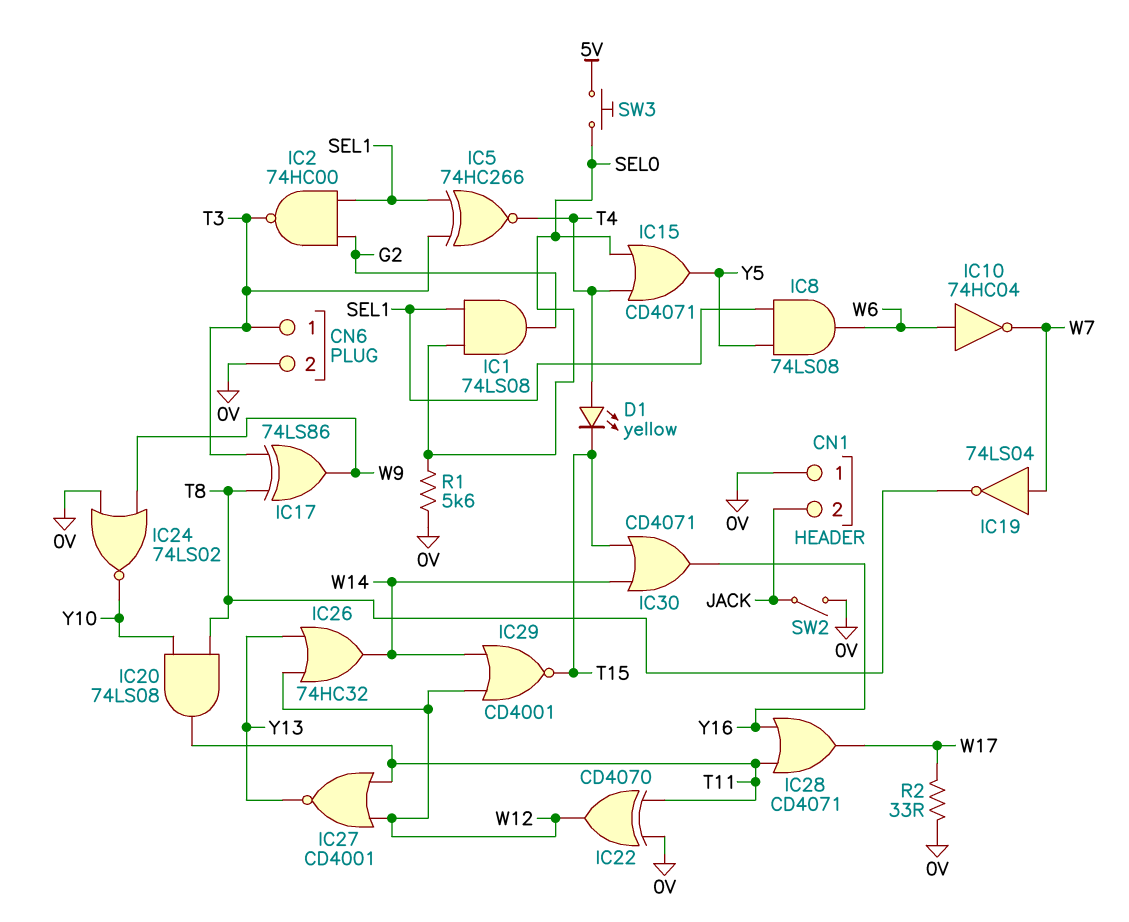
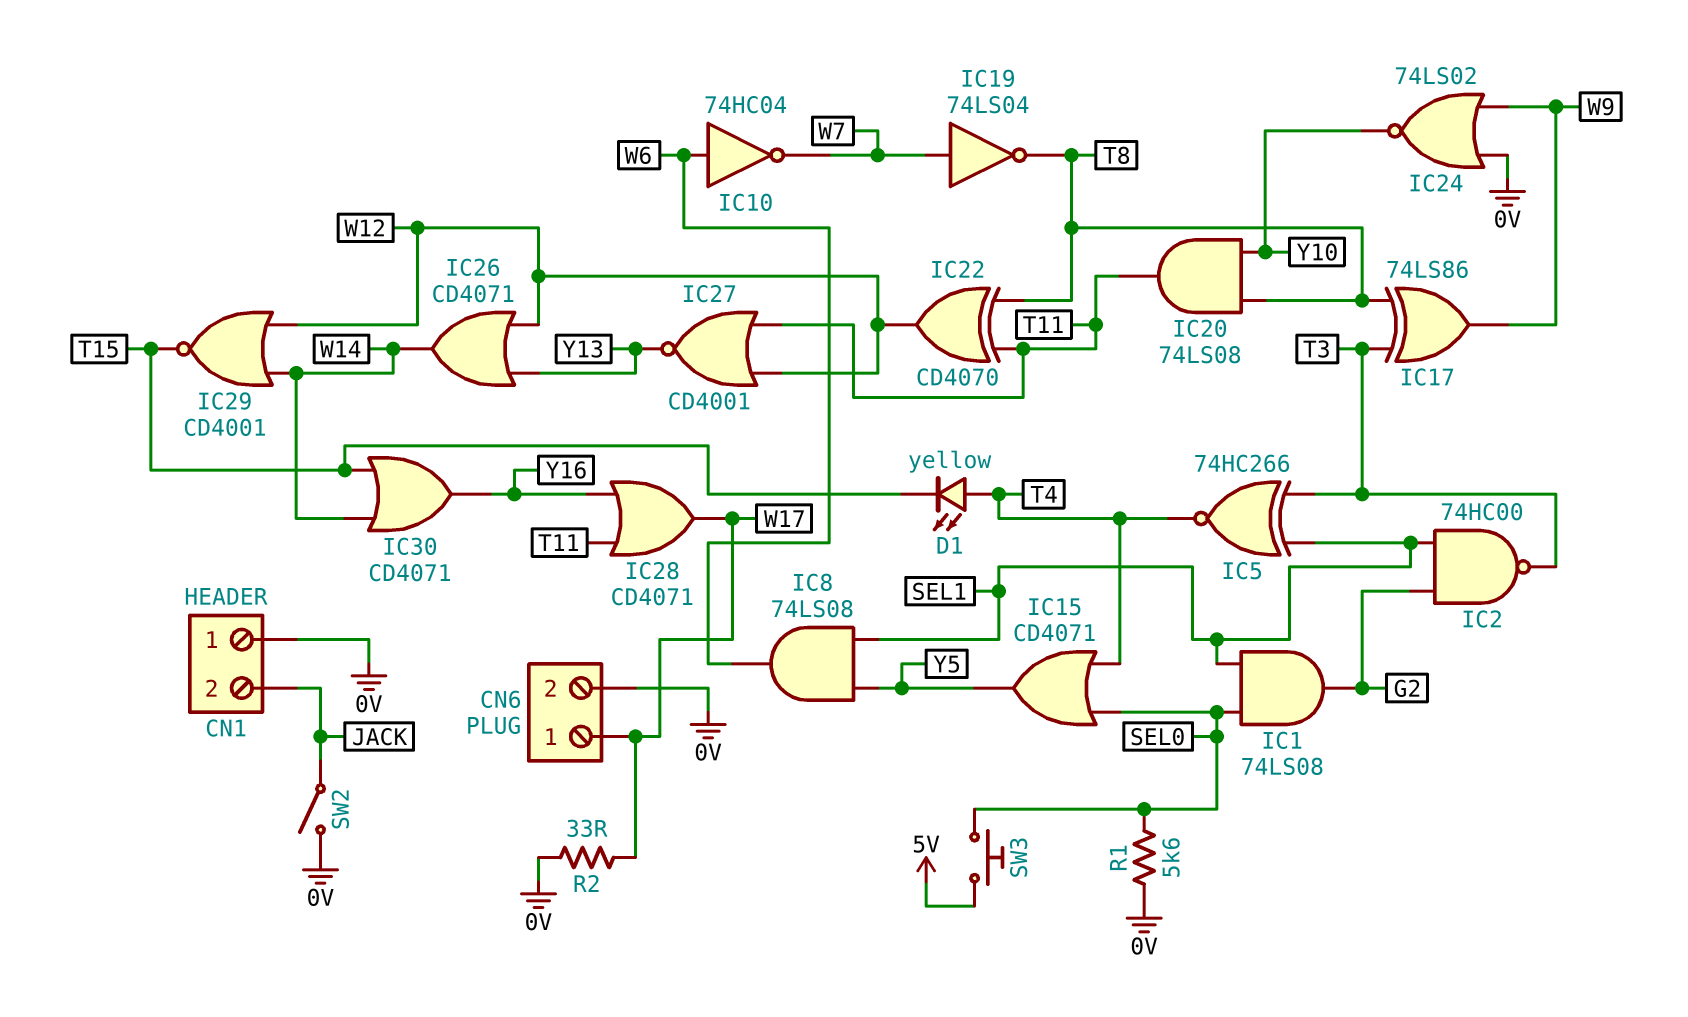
CN6 pin 1: T3 -> W17
IC22: XOR CD4070 (in 0V, in T11, out W12) -> XOR CD4070 (in T8, in T11, out W12)
IC26: OR 74HC32 (in W12, in Y13, out W14) -> OR CD4071 (in W12, in Y13, out W14)

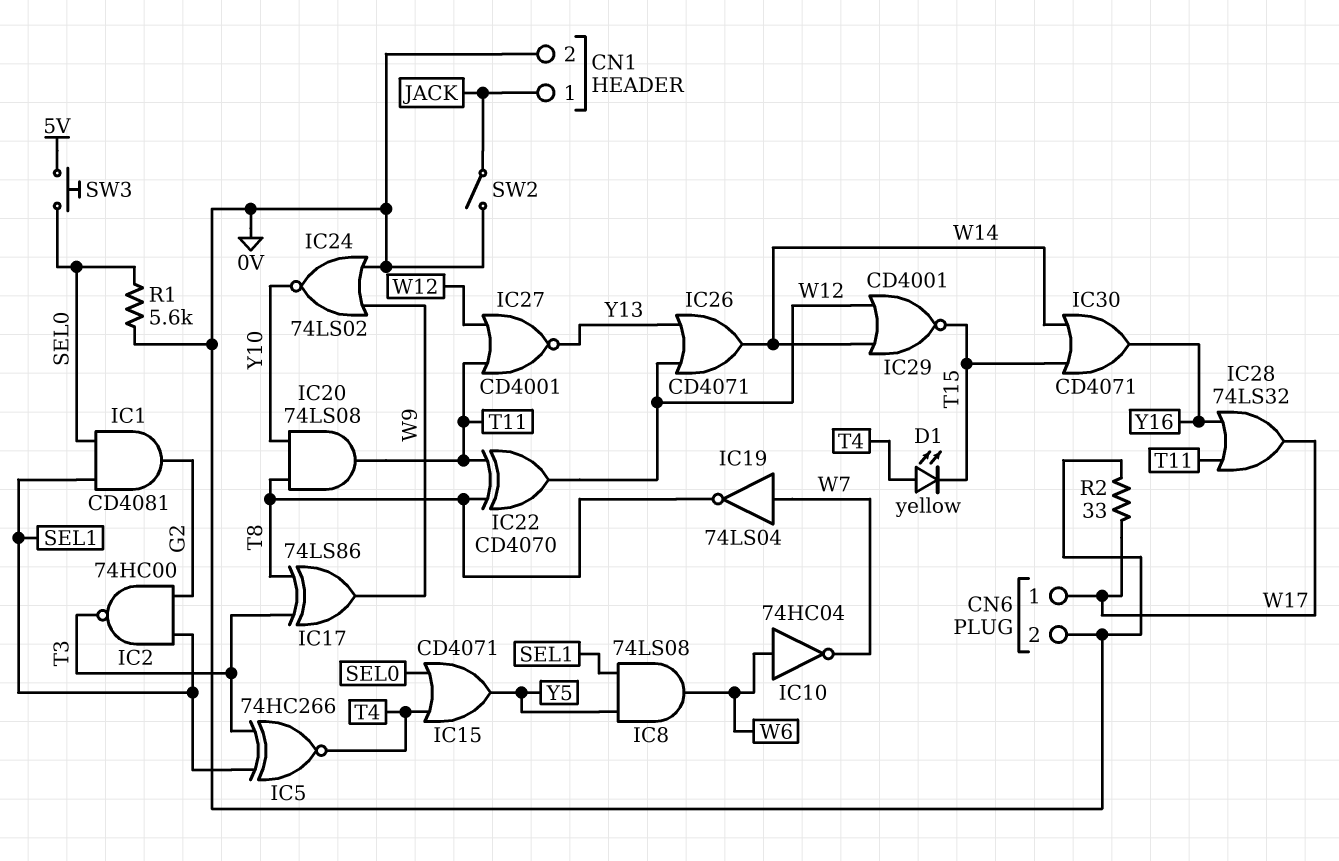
CN1 pin 1: 0V -> JACK
CN1 pin 2: JACK -> 0V
IC1: AND 74LS08 (in SEL0, in SEL1, out G2) -> AND CD4081 (in SEL0, in SEL1, out G2)
IC28: OR CD4071 (in T11, in Y16, out W17) -> OR 74LS32 (in T11, in Y16, out W17)

